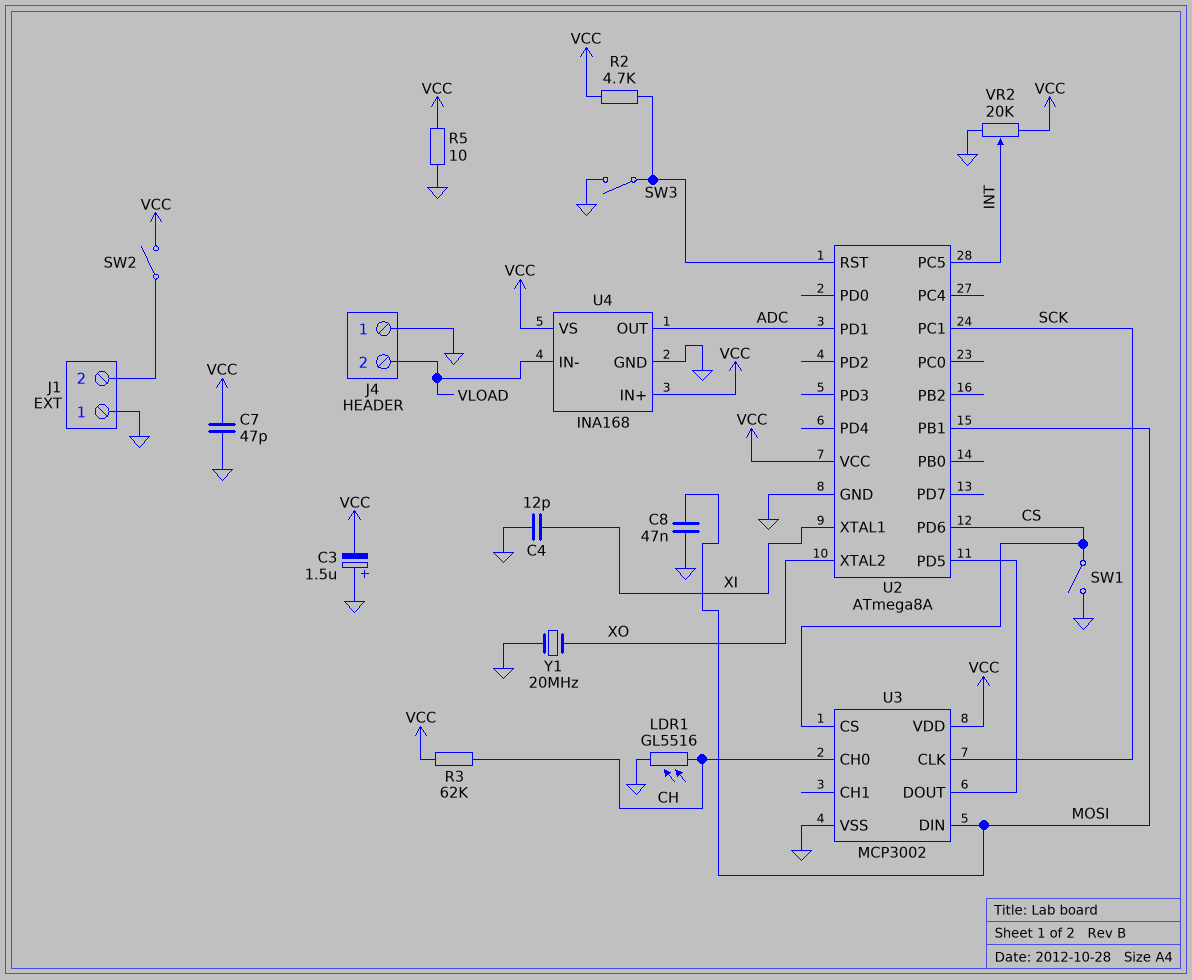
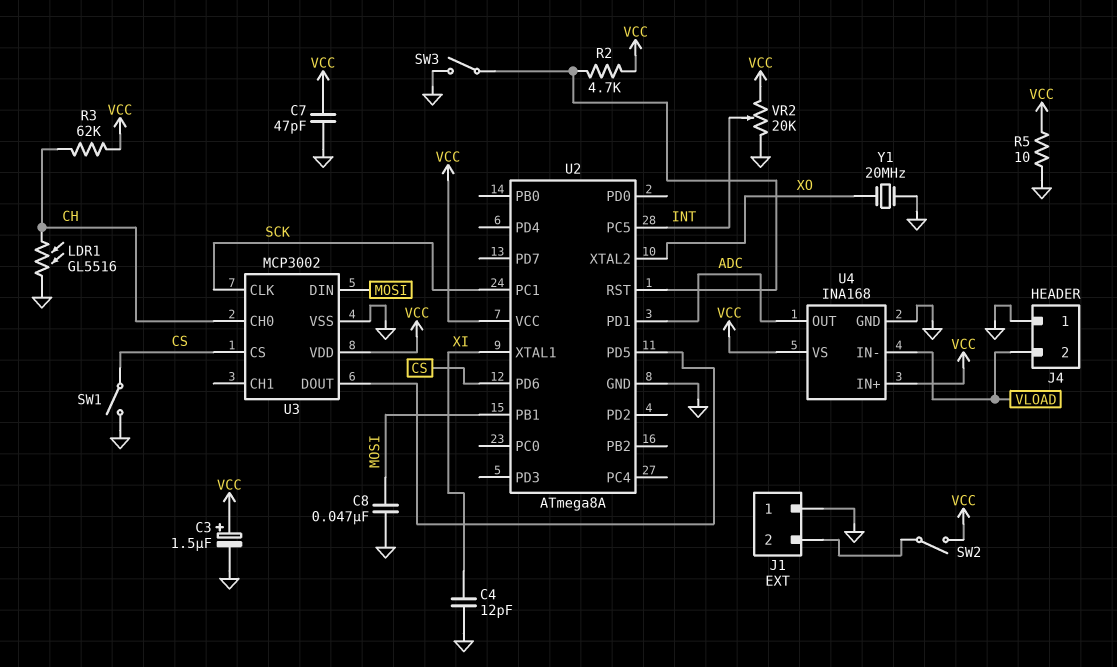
C3: 1.5uF (plus GND, minus VCC) -> 1.5uF (plus VCC, minus GND)

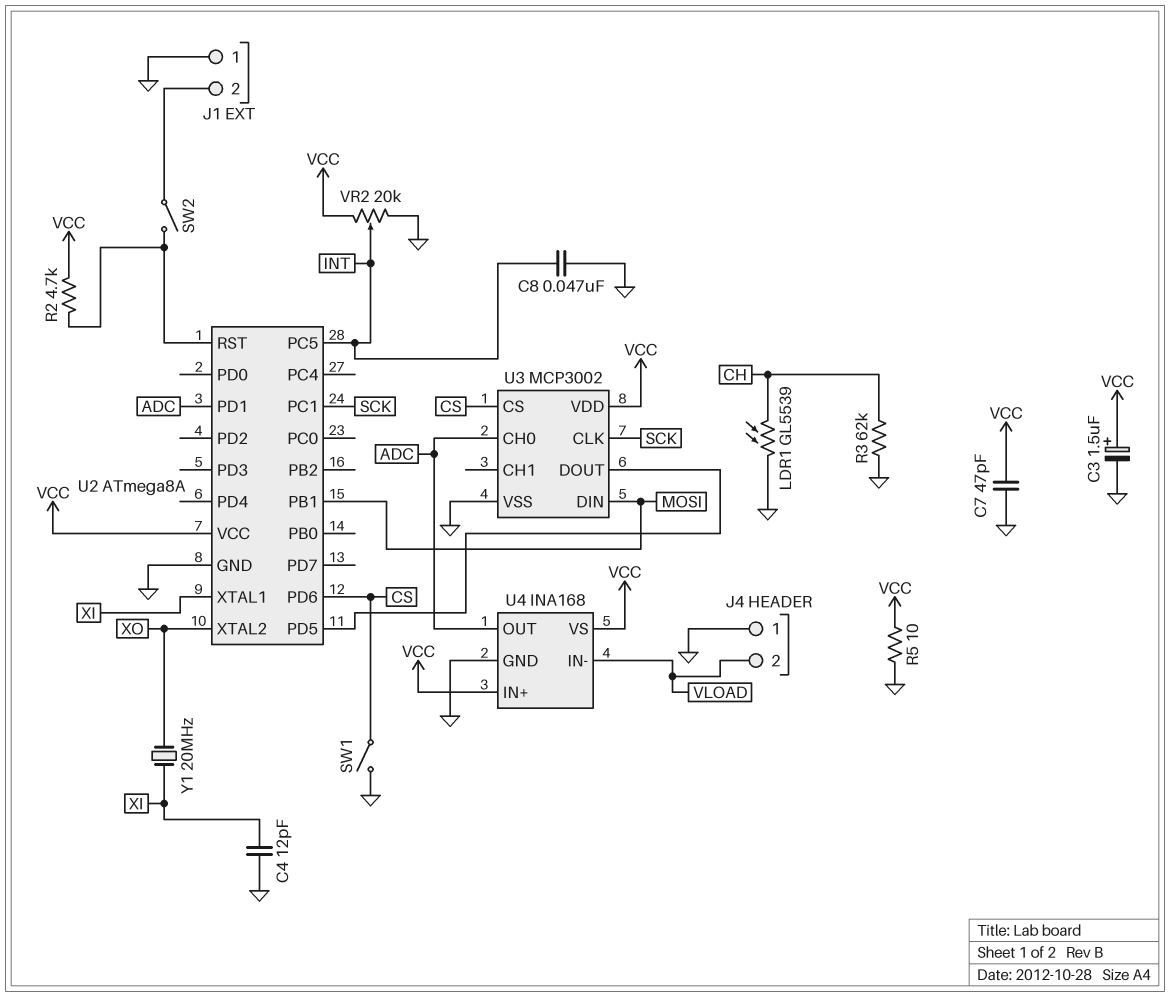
C8: 47nF (GND, MOSI) -> 47nF (GND, INT)
LDR1: GL5516 (CH, GND) -> GL5539 (CH, GND)
R3: 62k (CH, VCC) -> 62k (CH, GND)
SW2: switch (J1/2, VCC) -> switch (J1/2, U2/RST)
SW3: switch (GND, U2/RST) -> none
U3 pin CH0: CH -> ADC
Y1: 20MHz (GND, XO) -> 20MHz (XI, XO)

